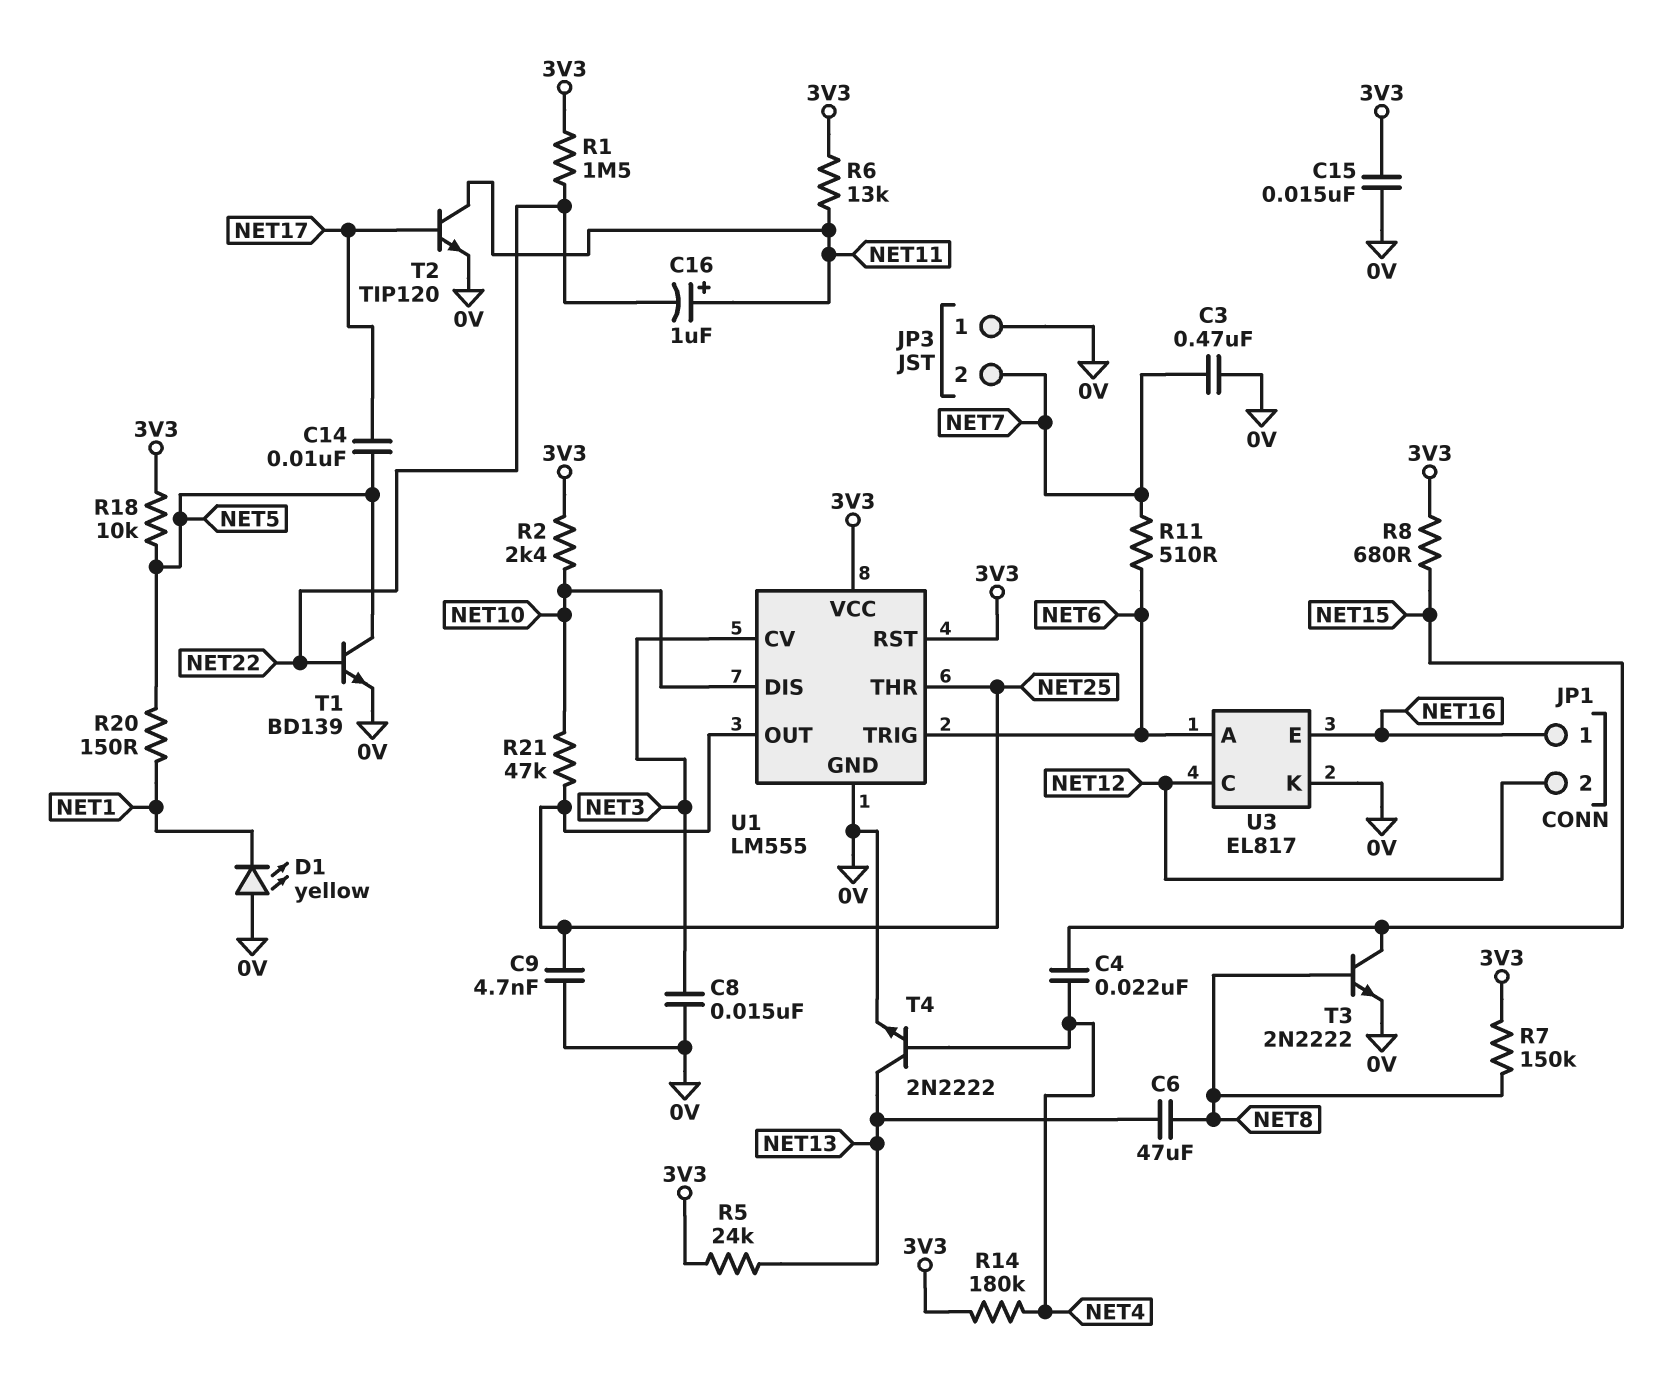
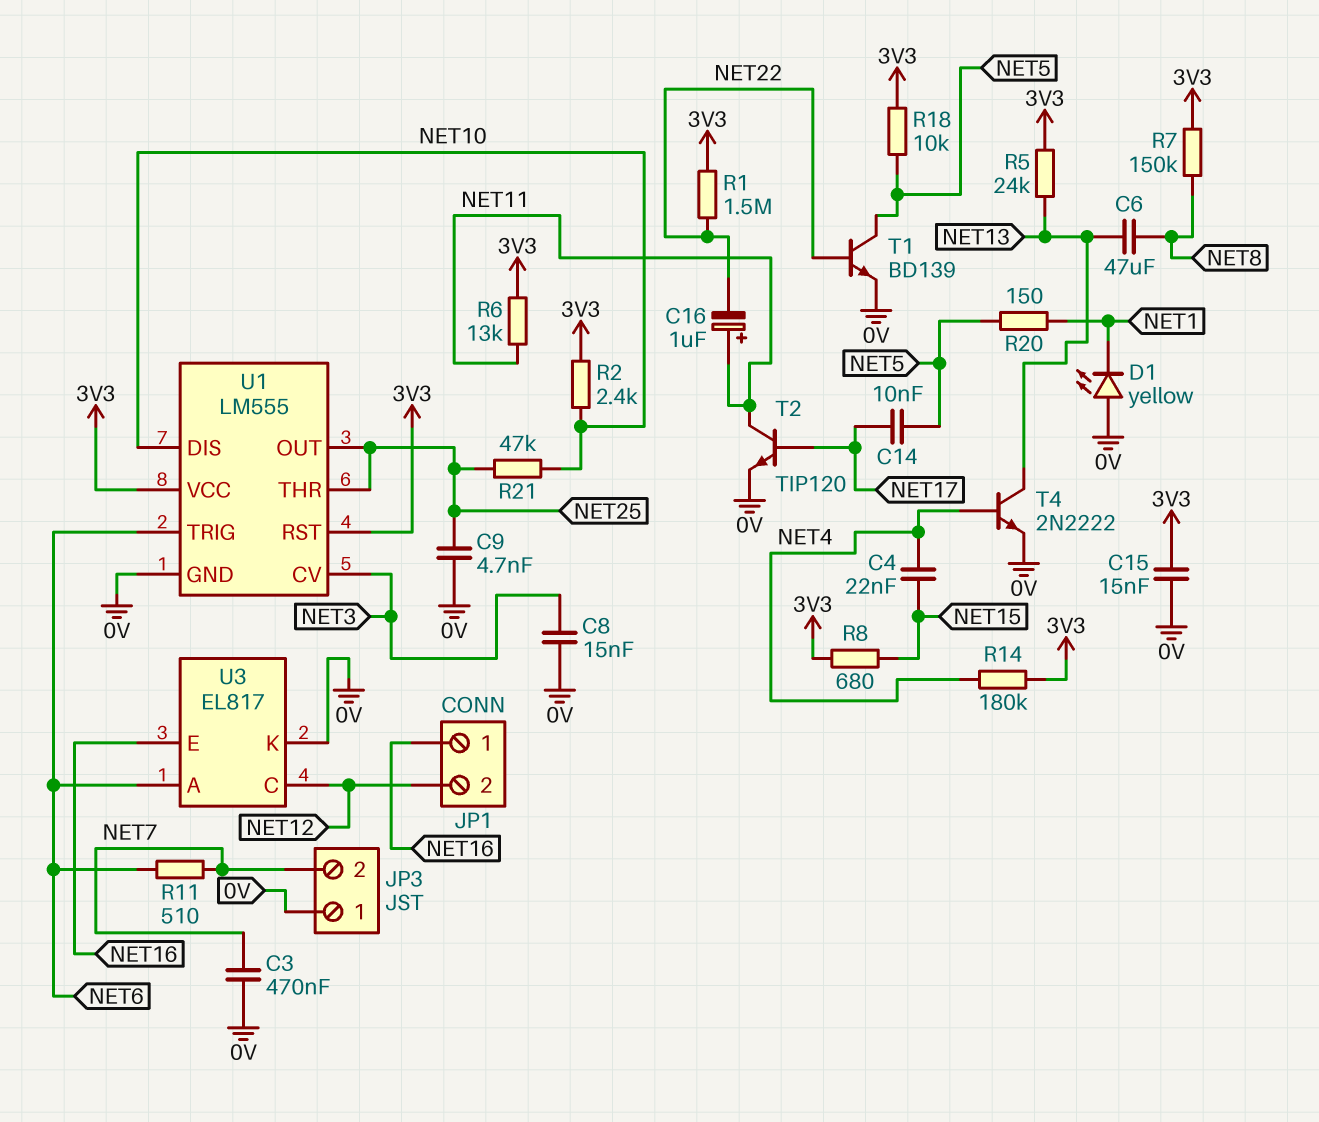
T3: NPN 2N2222 (B NET8, C NET15, E 0V) -> none

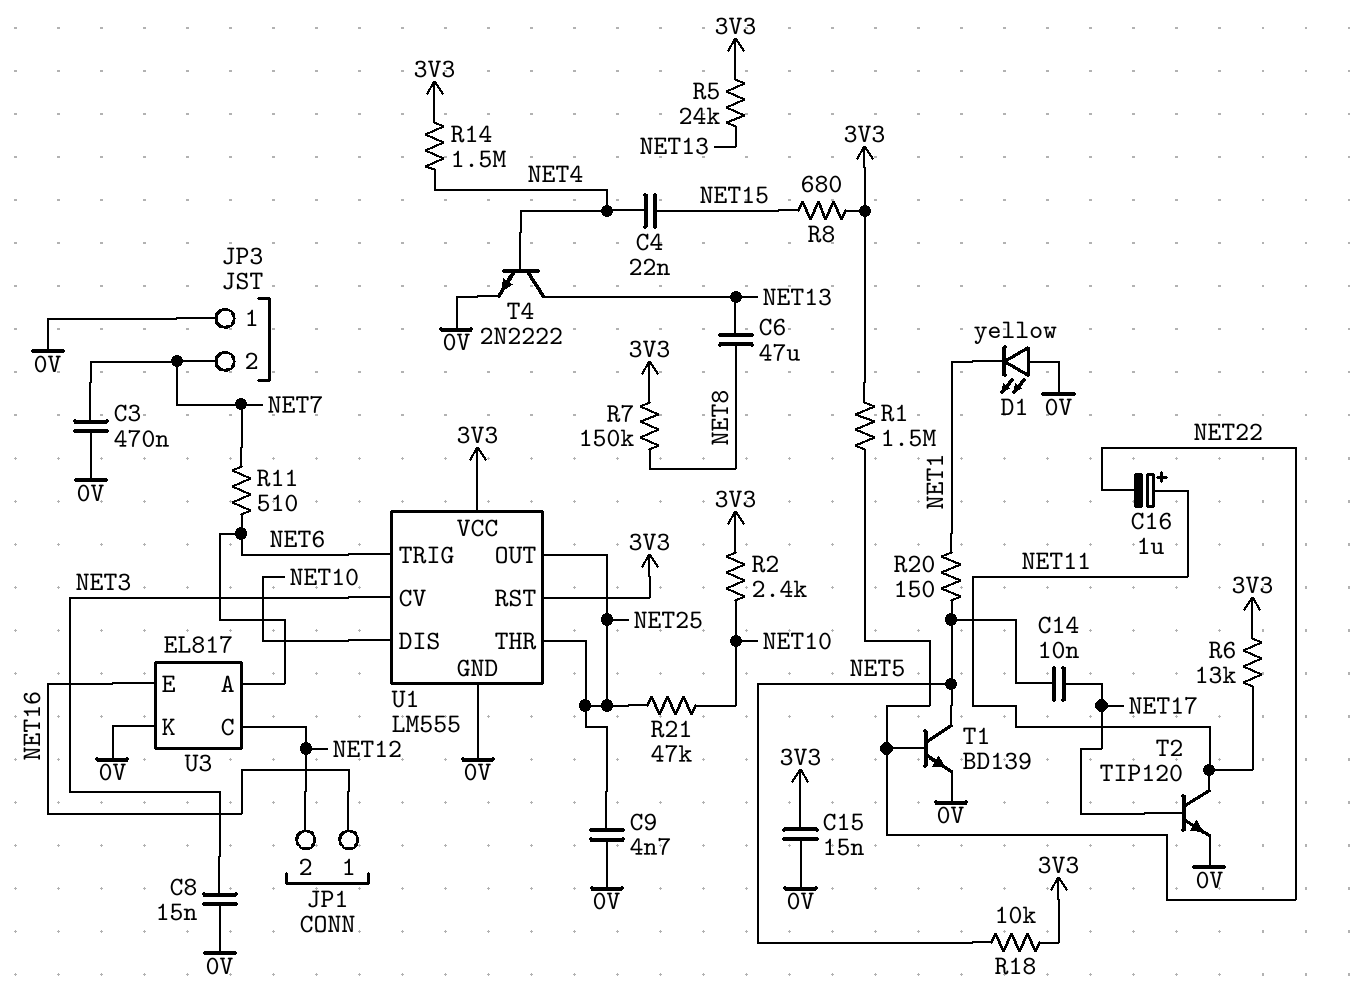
R14: 180k (3V3, NET4) -> 1.5M (3V3, NET4)

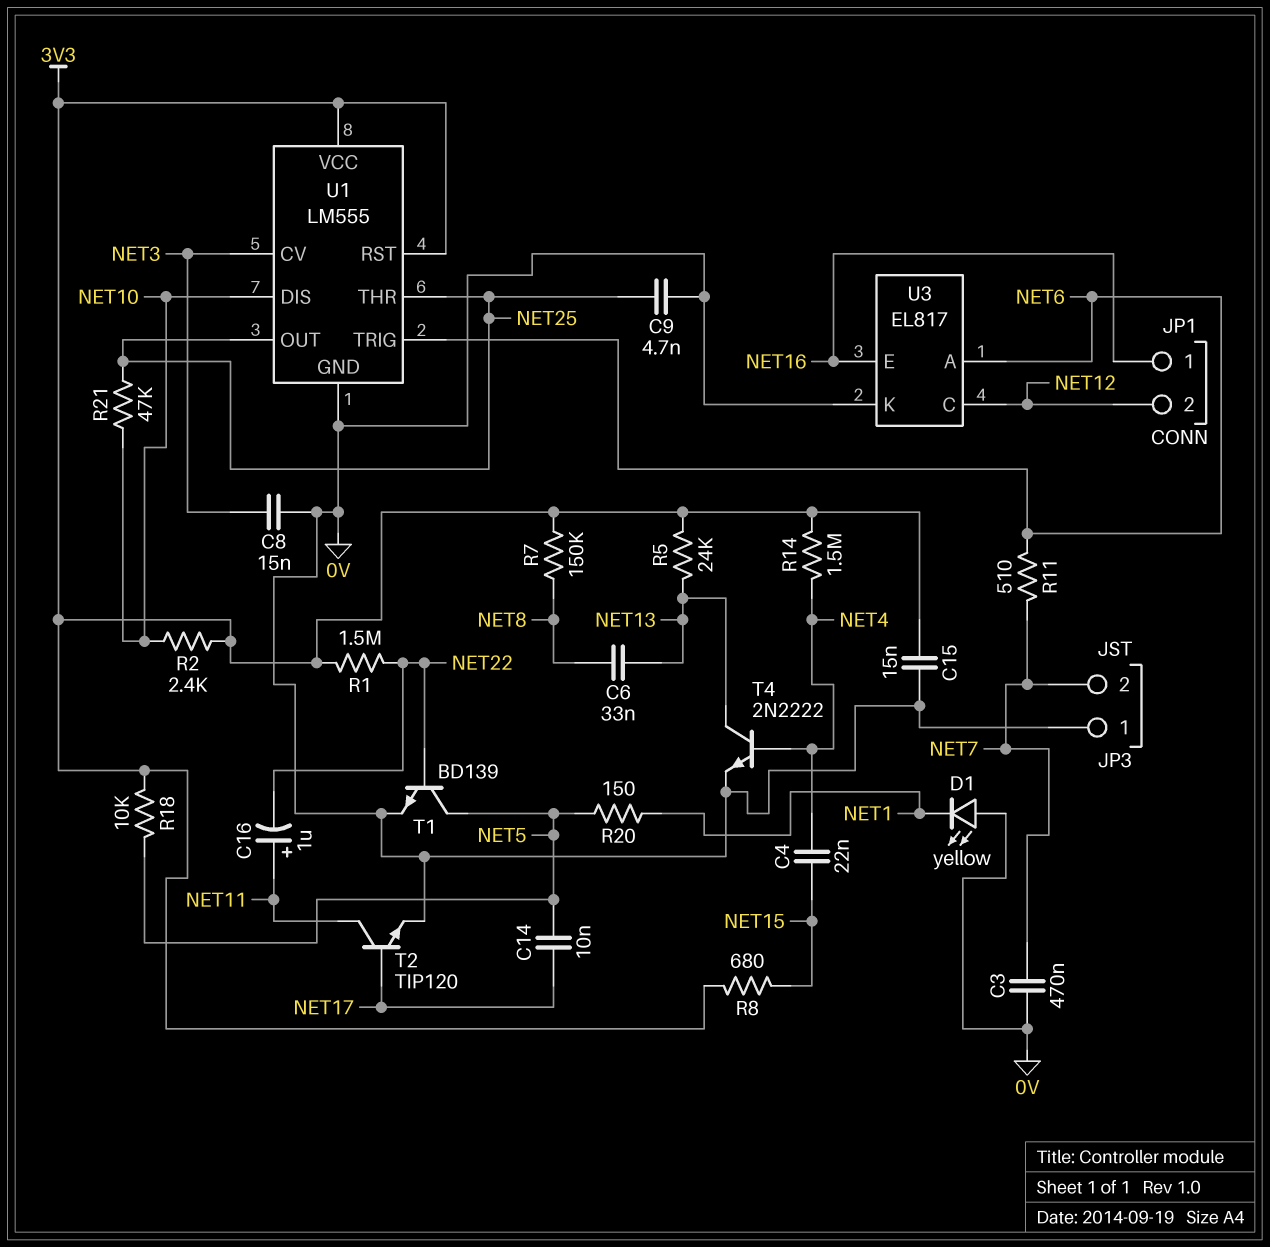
C6: 47uF (NET8, NET13) -> 33nF (NET8, NET13)
R6: 13k (3V3, NET11) -> none

